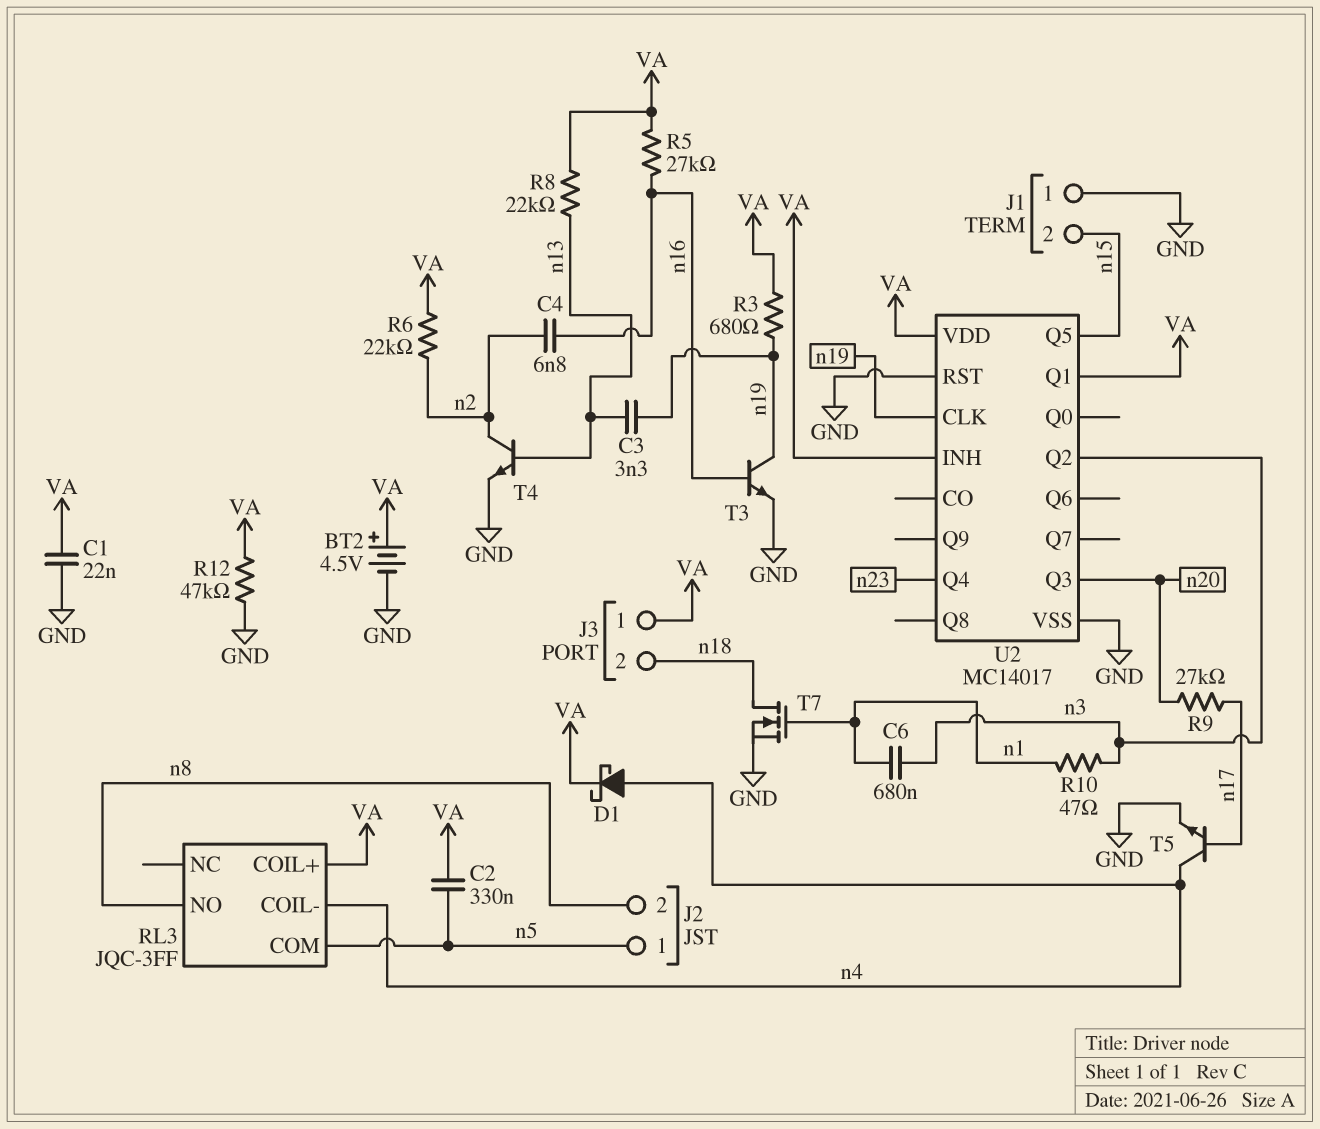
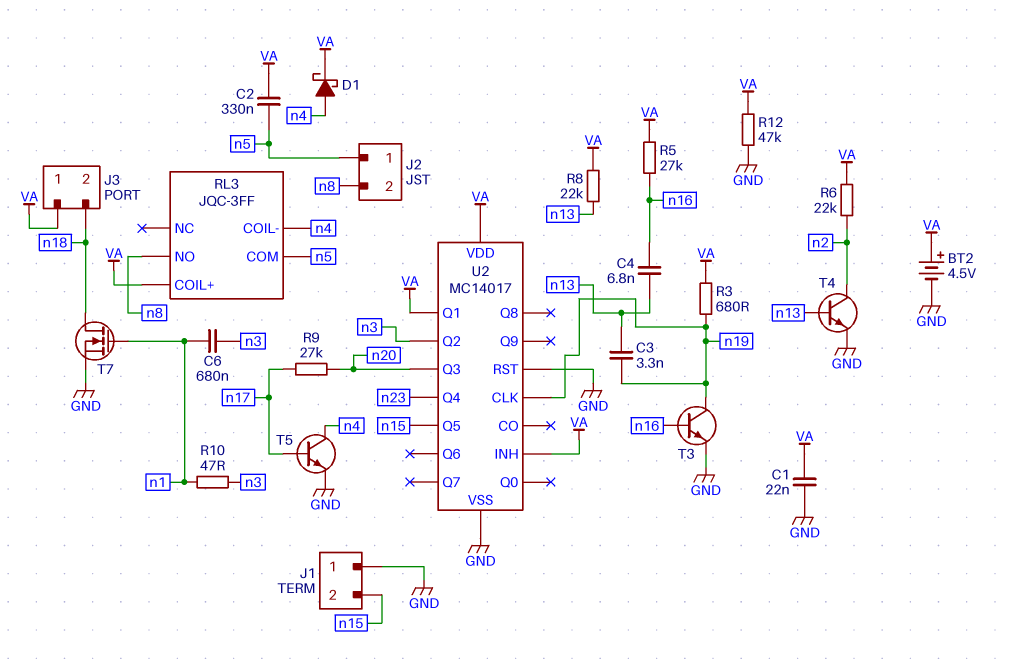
C4: 6.8nF (n2, n16) -> 6.8nF (n13, n16)

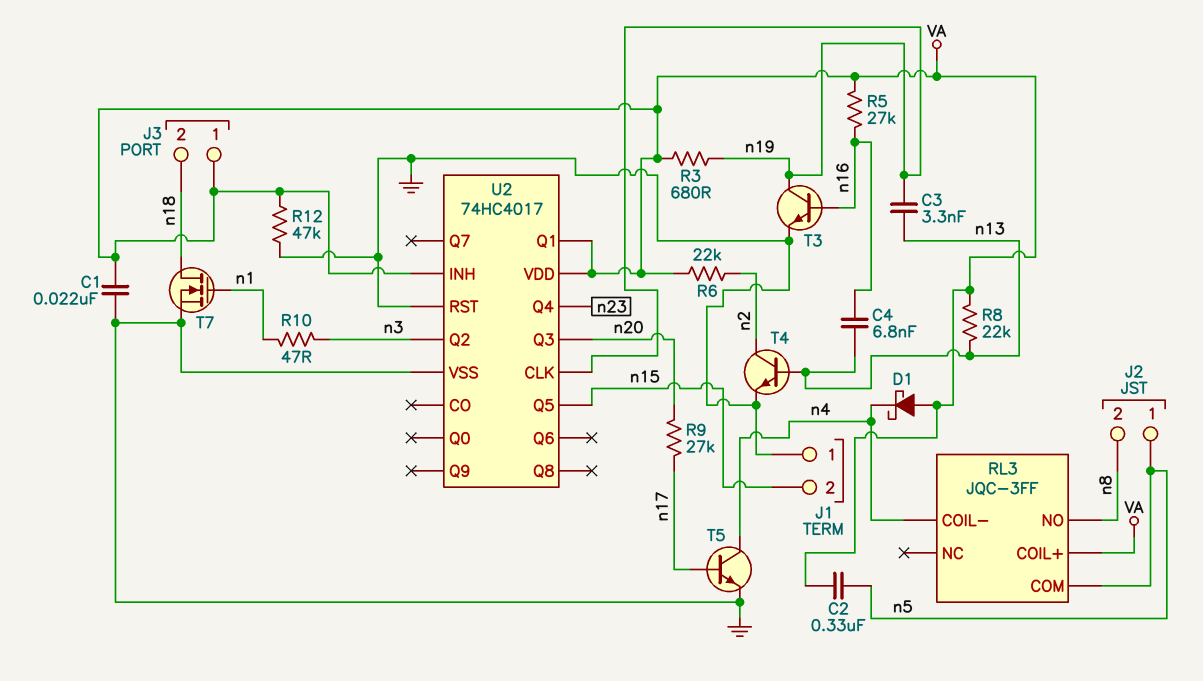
BT2: 4.5V (plus VA, minus GND) -> none
C6: 680nF (n1, n3) -> none
D1: schottky (A n4, K VA) -> schottky (A VA, K n4)
U2: MC14017 -> 74HC4017

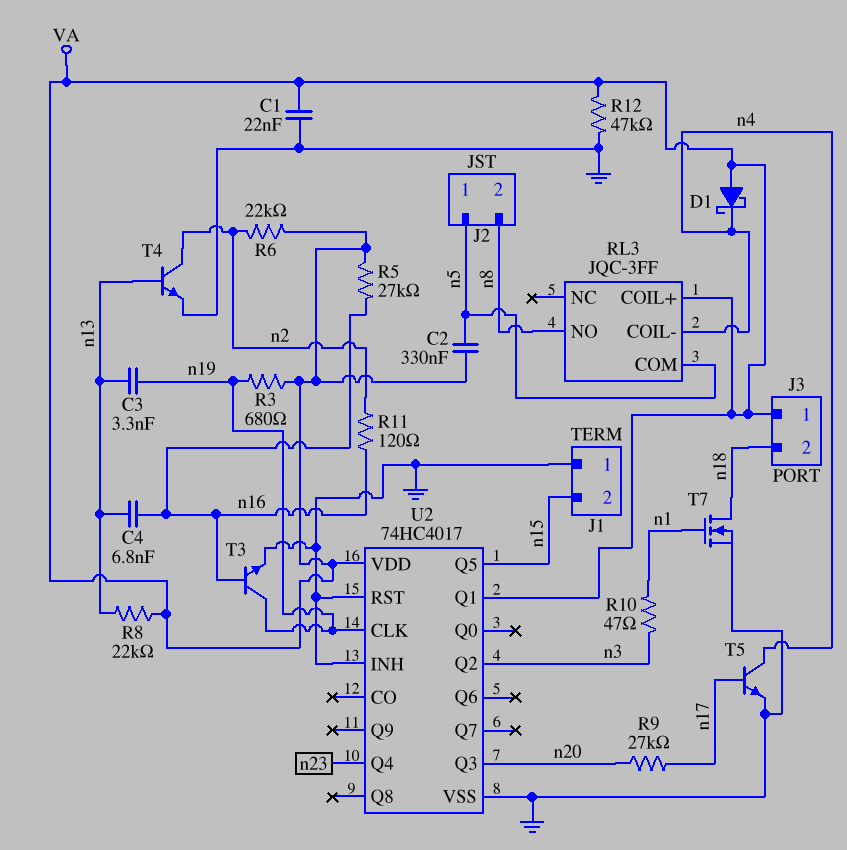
R11: none -> 120 (n2, n16)
U2 pin INH: VA -> GND

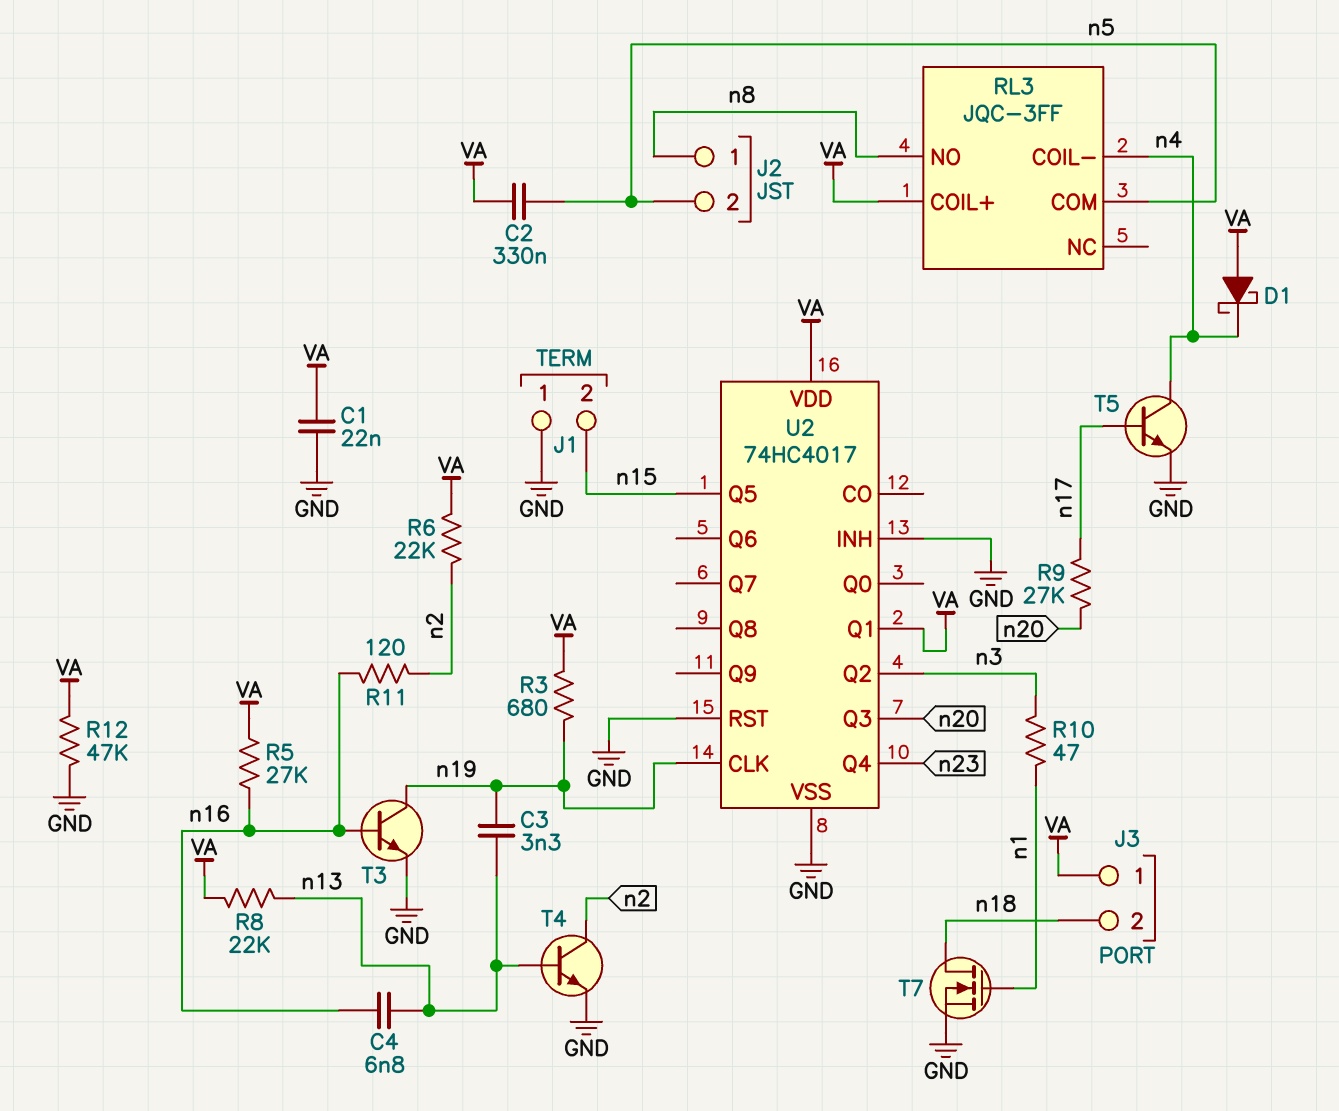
J2 pin 1: n5 -> n8
J2 pin 2: n8 -> n5

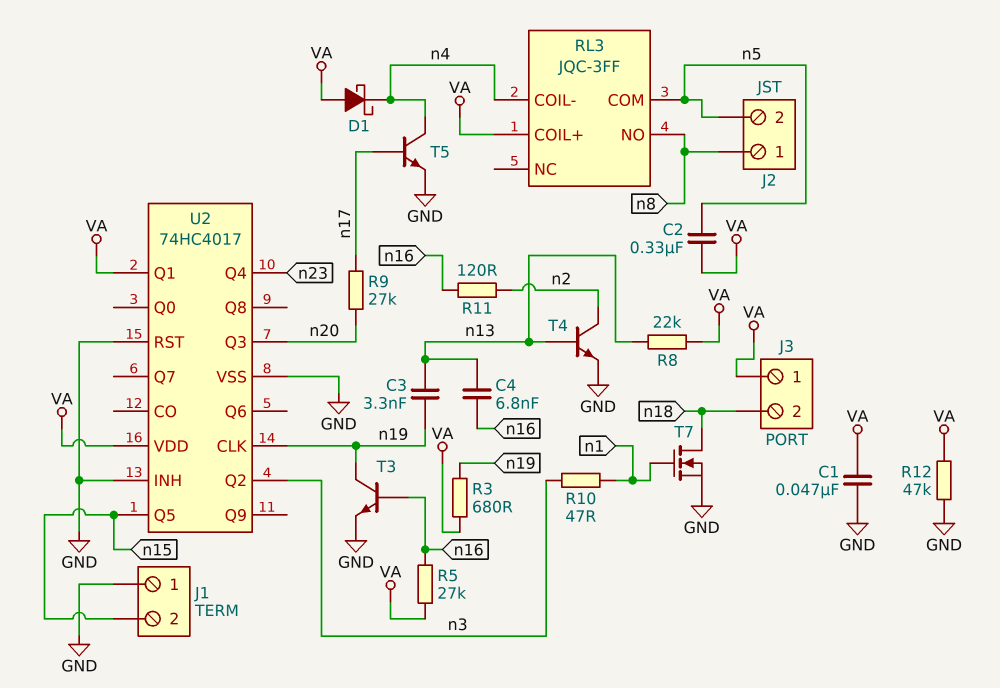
C1: 22nF (GND, VA) -> 47nF (GND, VA)
R6: 22k (VA, n2) -> none

